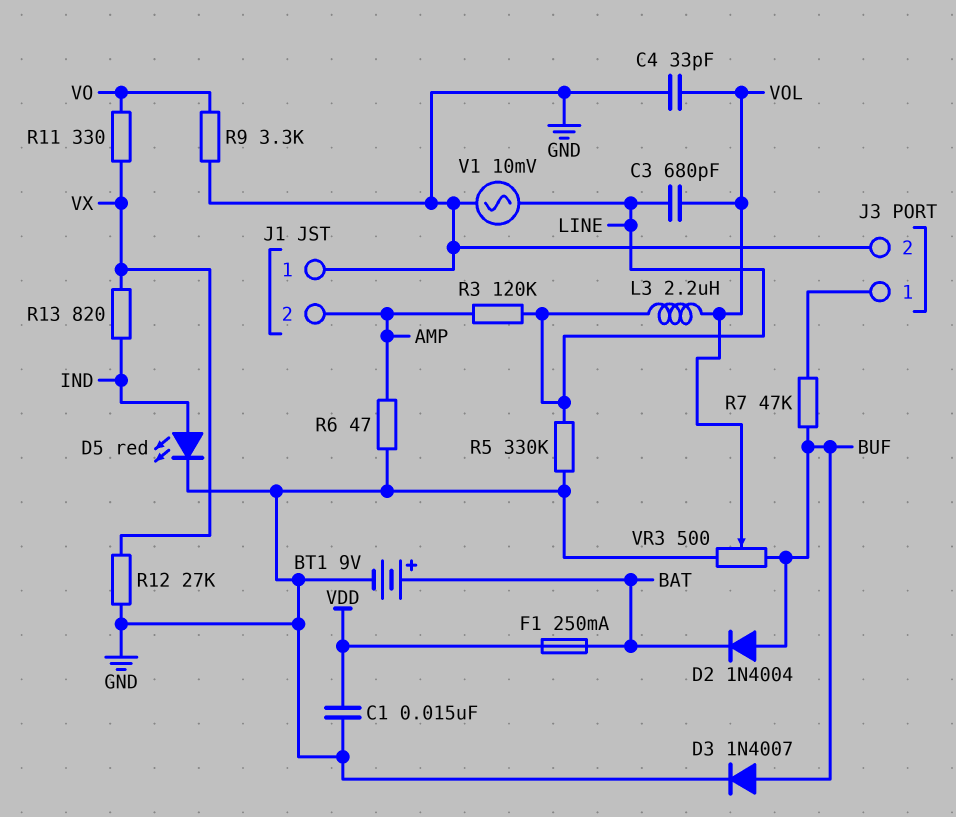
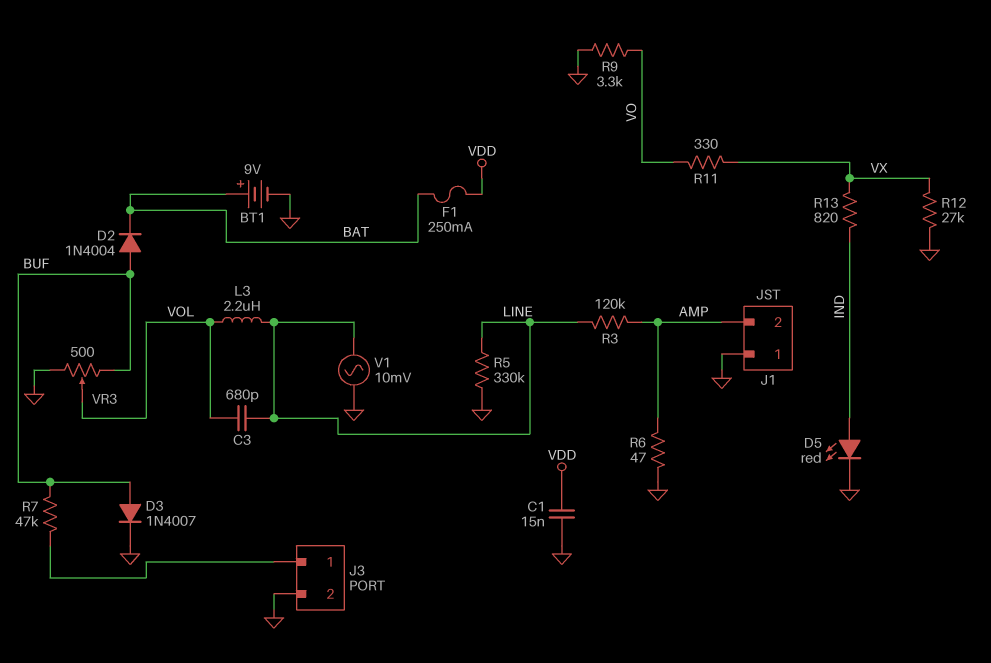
C4: 33pF (GND, VOL) -> none

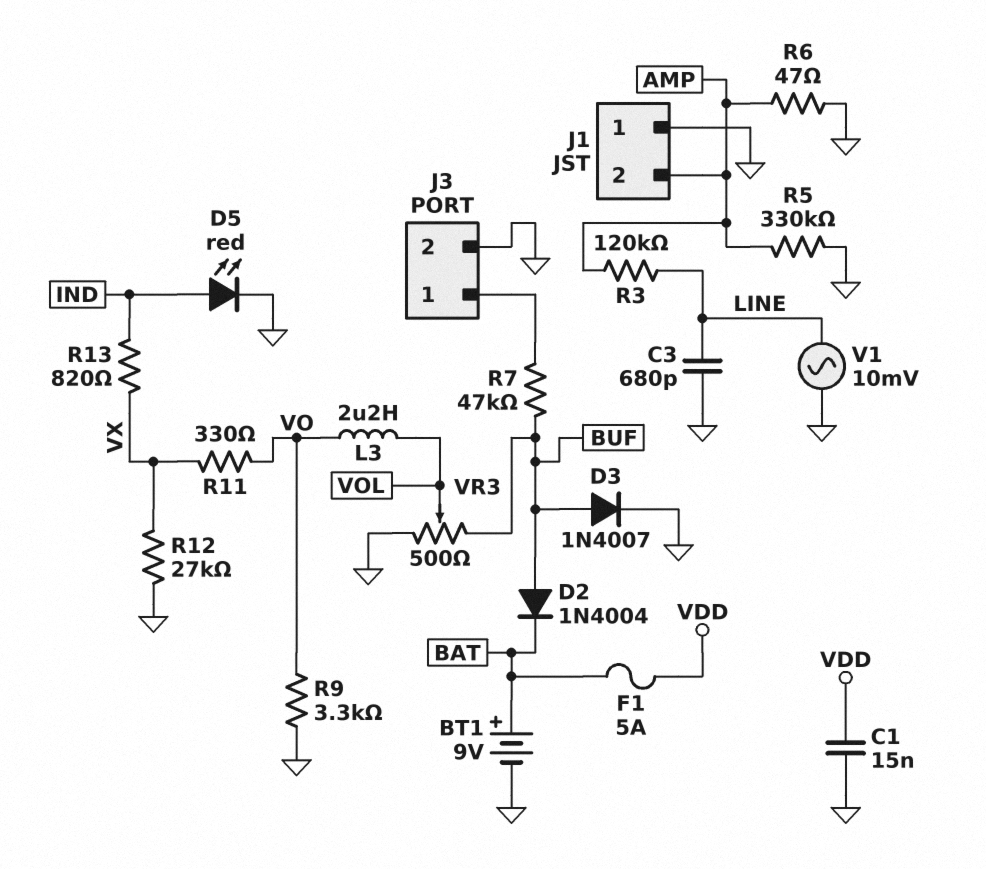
C3: 680pF (LINE, VOL) -> 680pF (GND, LINE)
F1: 250mA (BAT, VDD) -> 5A (BAT, VDD)
L3: 2.2uH (LINE, VOL) -> 2.2uH (VO, VOL)
R5: 330k (GND, LINE) -> 330k (AMP, GND)

